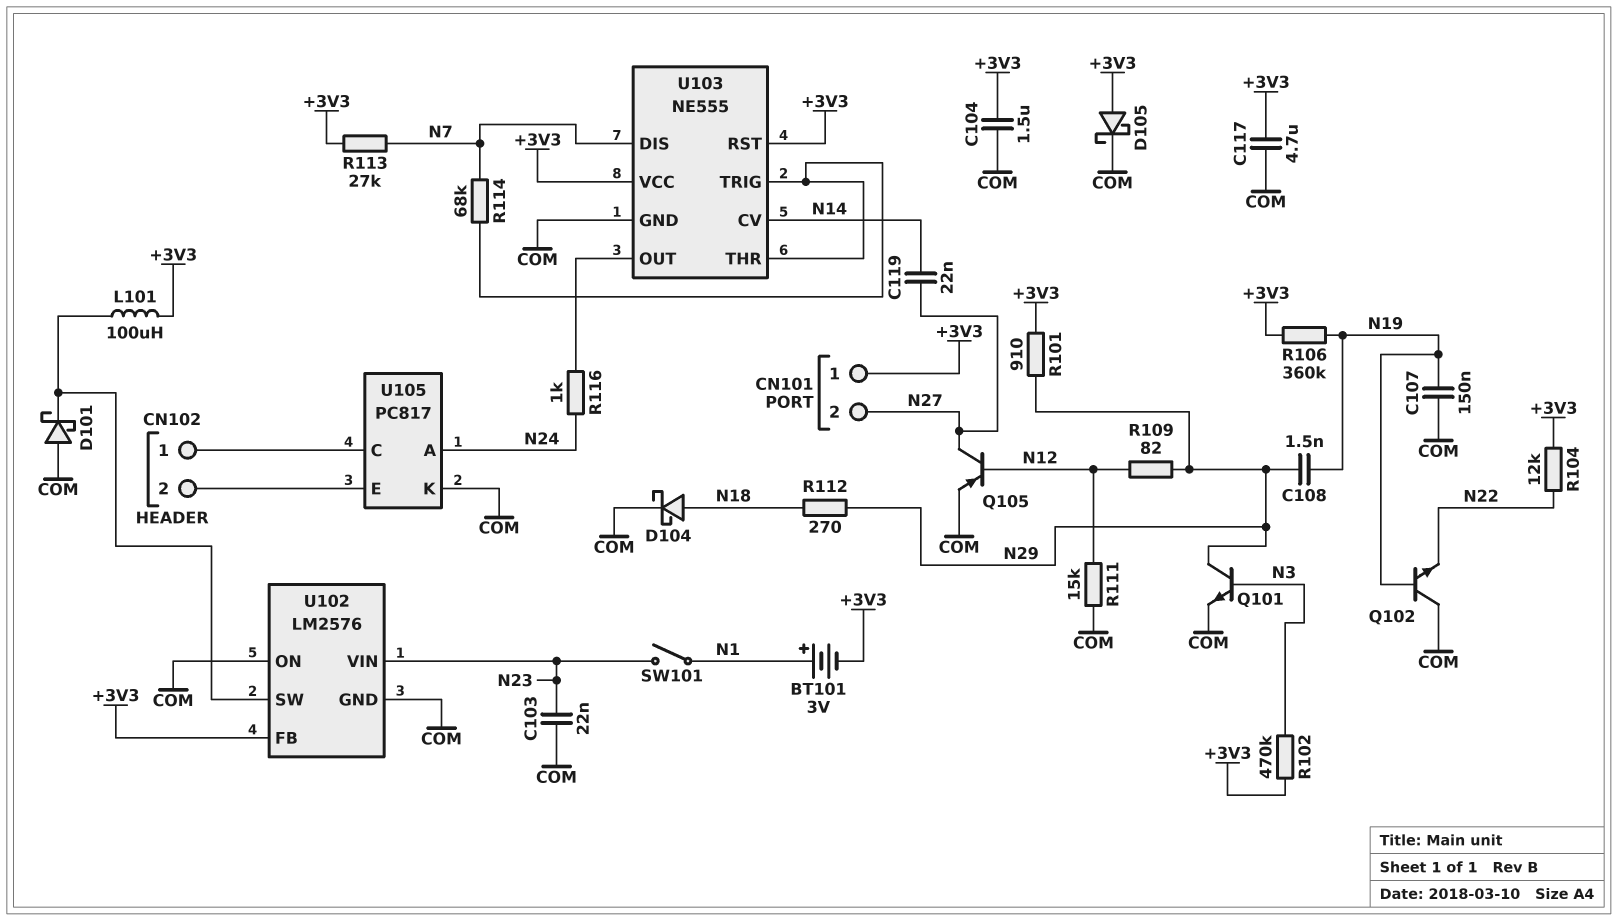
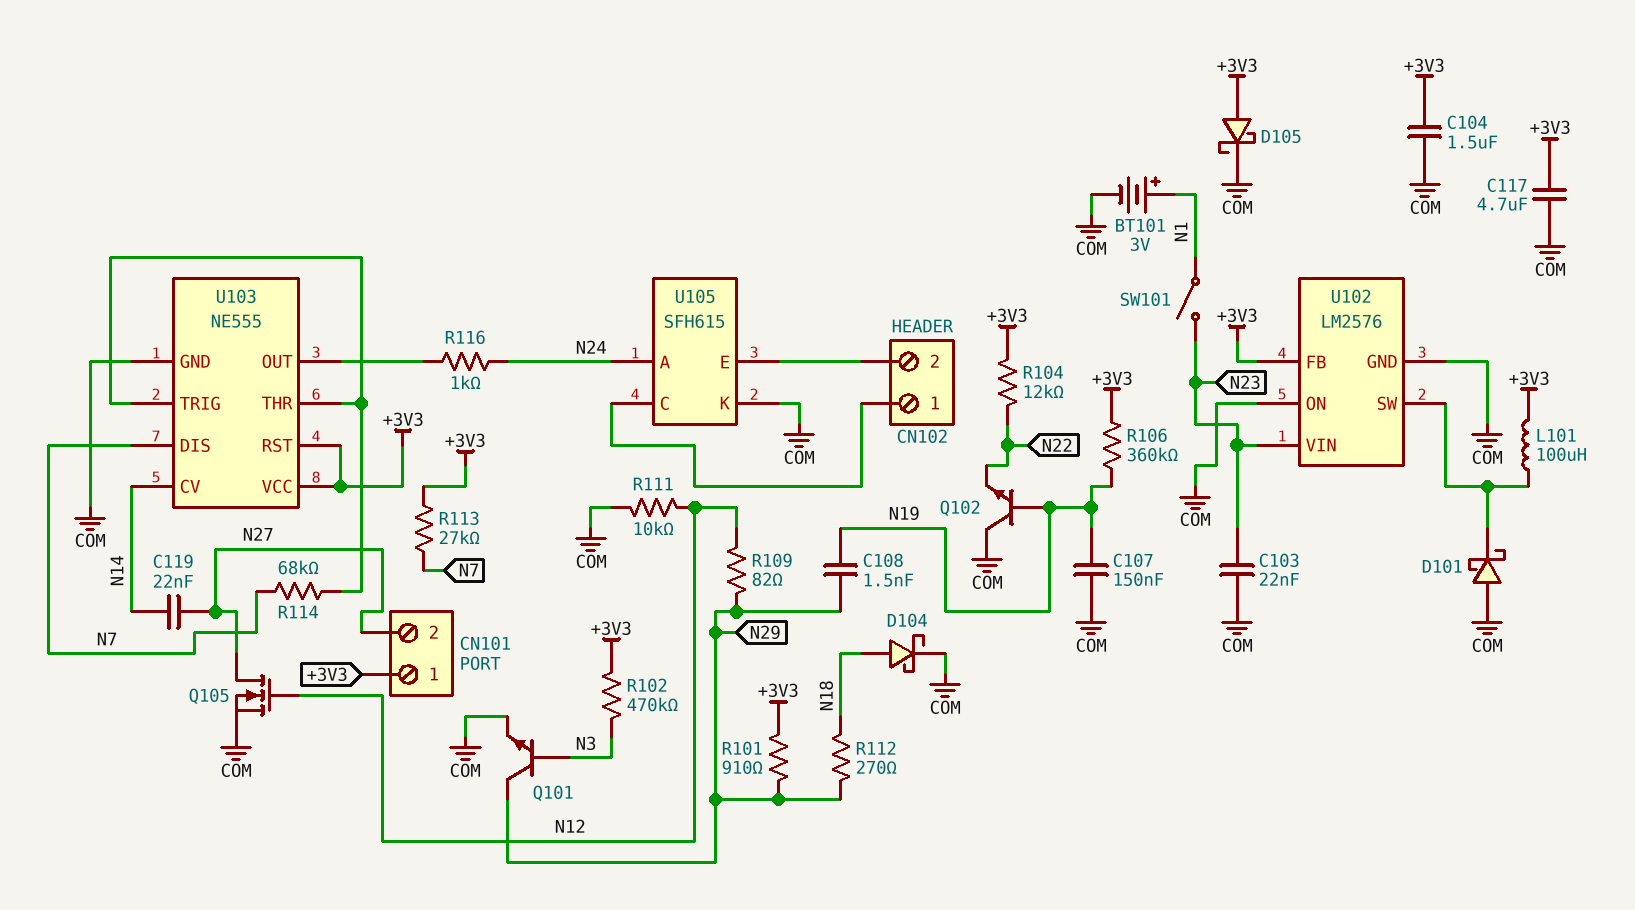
BT101: 3V (plus N1, minus +3V3) -> 3V (plus N1, minus COM)
Q105: PNP (B N12, C N27, E COM) -> NMOS (G N12, D N27, S COM)
R111: 15k (COM, N12) -> 10k (COM, N12)
U105: PC817 -> SFH615

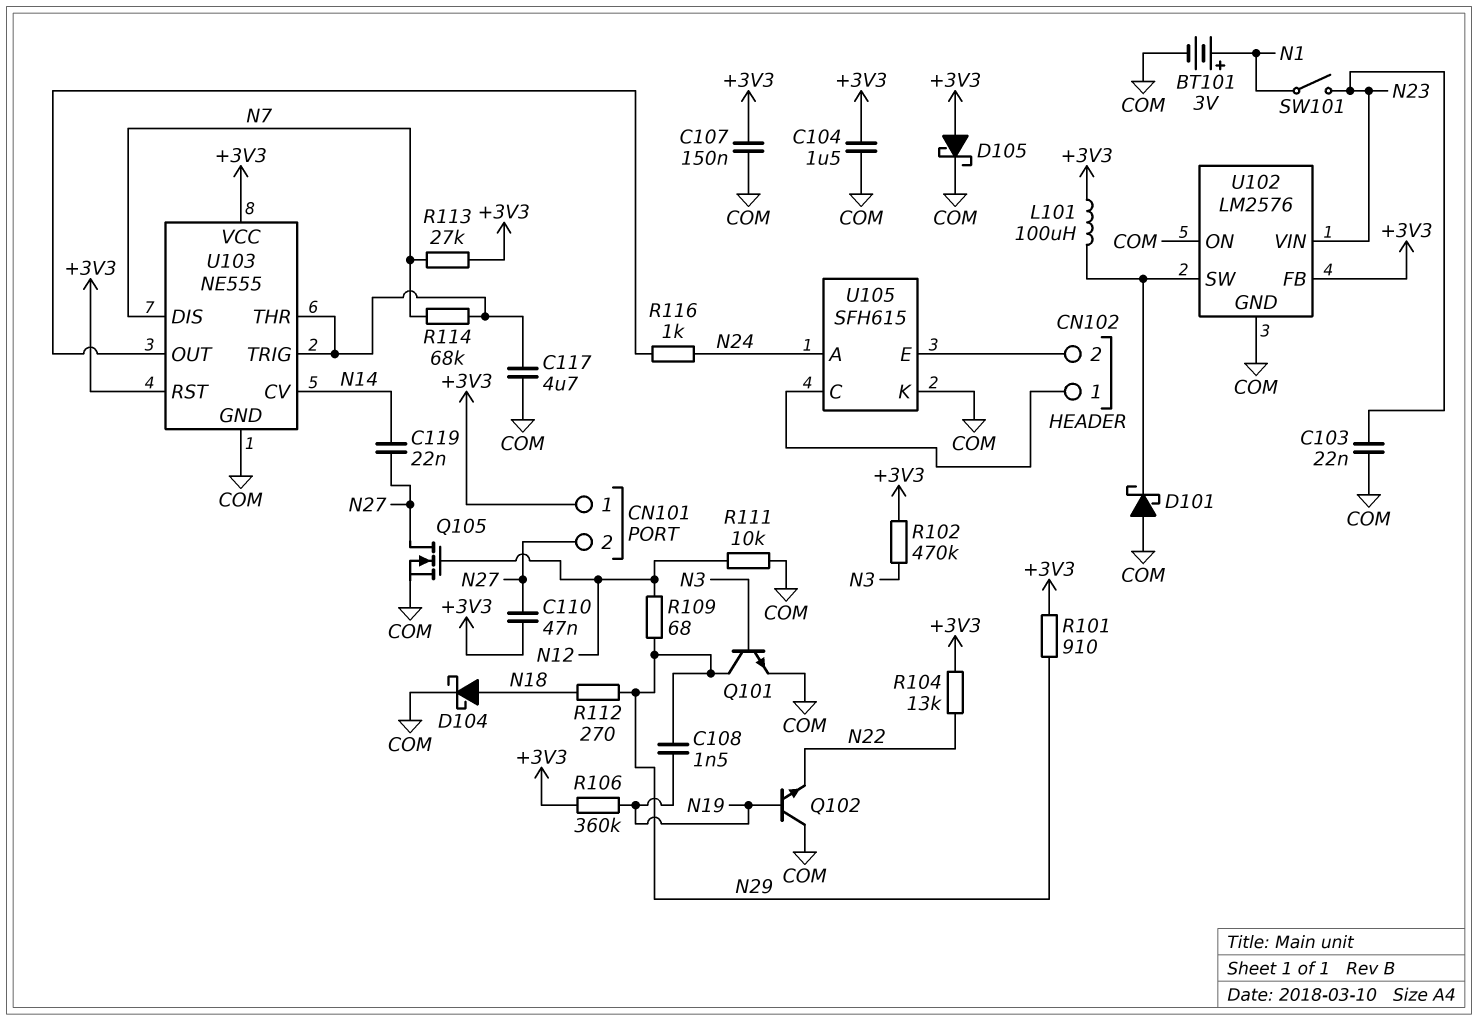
C107: 150nF (COM, N19) -> 150nF (+3V3, COM)
C110: none -> 47nF (+3V3, N27)
C117: 4.7uF (+3V3, COM) -> 4.7uF (COM, U103/THR)
R104: 12k (+3V3, N22) -> 13k (+3V3, N22)
R109: 82 (N12, N29) -> 68 (N12, N29)

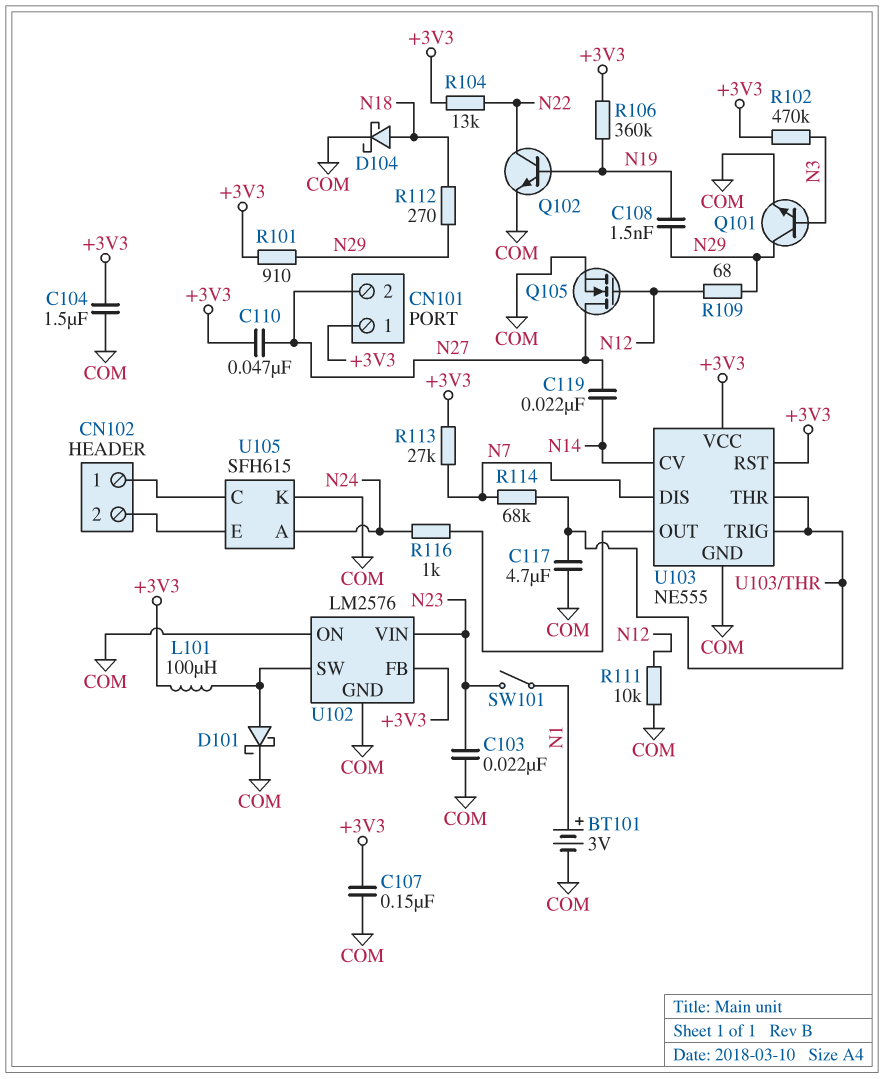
D101: schottky (A COM, K U102/SW) -> schottky (A U102/SW, K COM)
D105: schottky (A +3V3, K COM) -> none
Q102: NPN (B N19, C COM, E N22) -> NPN (B N19, C N22, E COM)

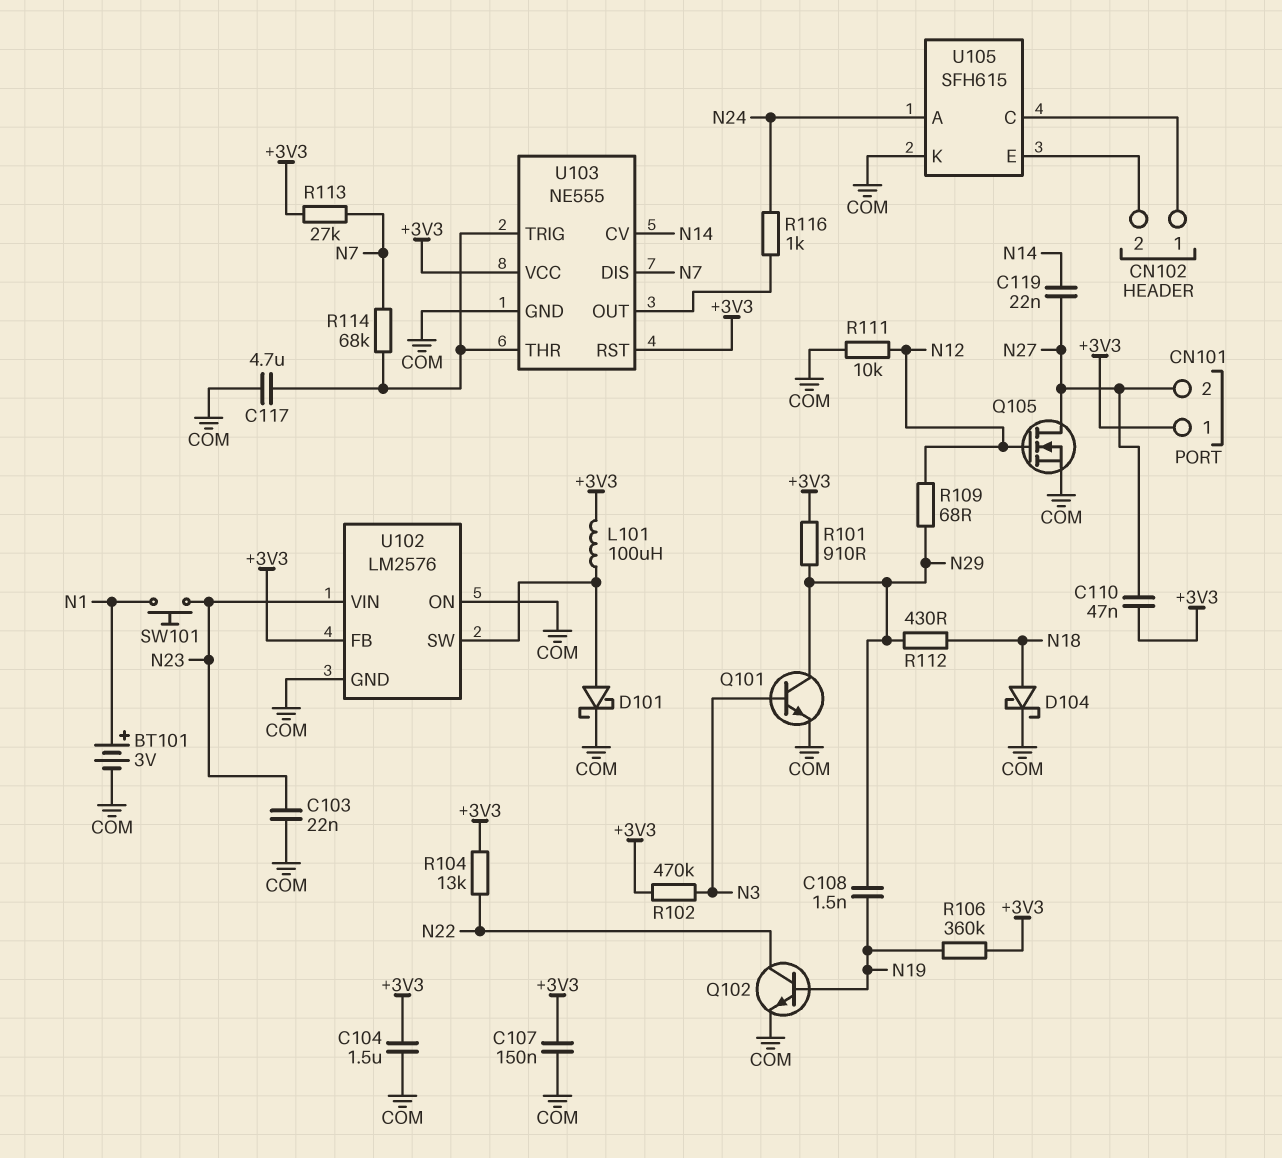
R112: 270 (N18, N29) -> 430 (N18, N29)
SW101: switch (N1, N23) -> button (N1, N23)

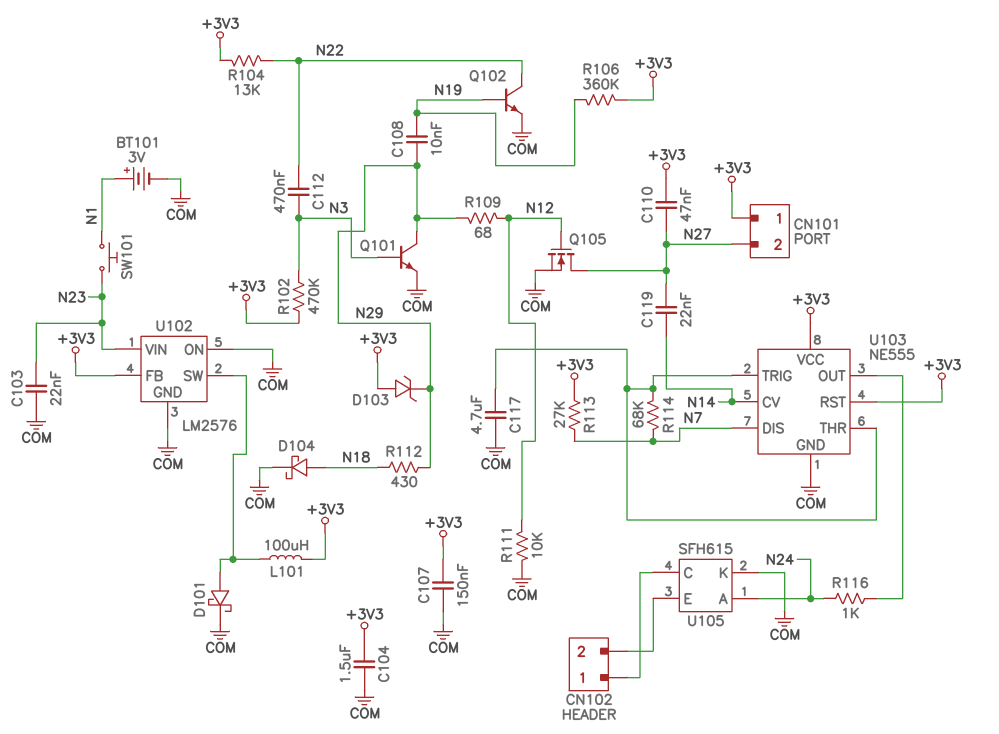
C108: 1.5nF (N19, N29) -> 10nF (N19, N29)
C112: none -> 470nF (N3, N22)
D103: none -> zener (A +3V3, K N29)
R101: 910 (+3V3, N29) -> none

